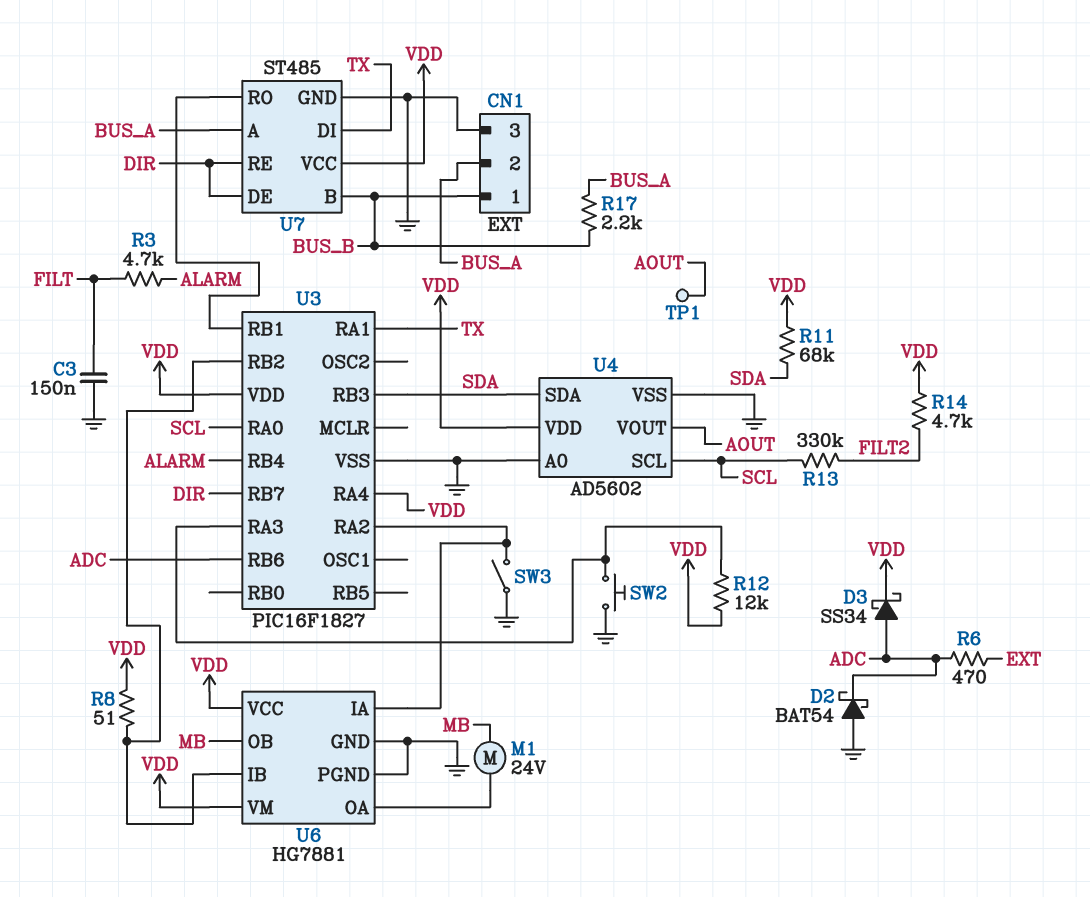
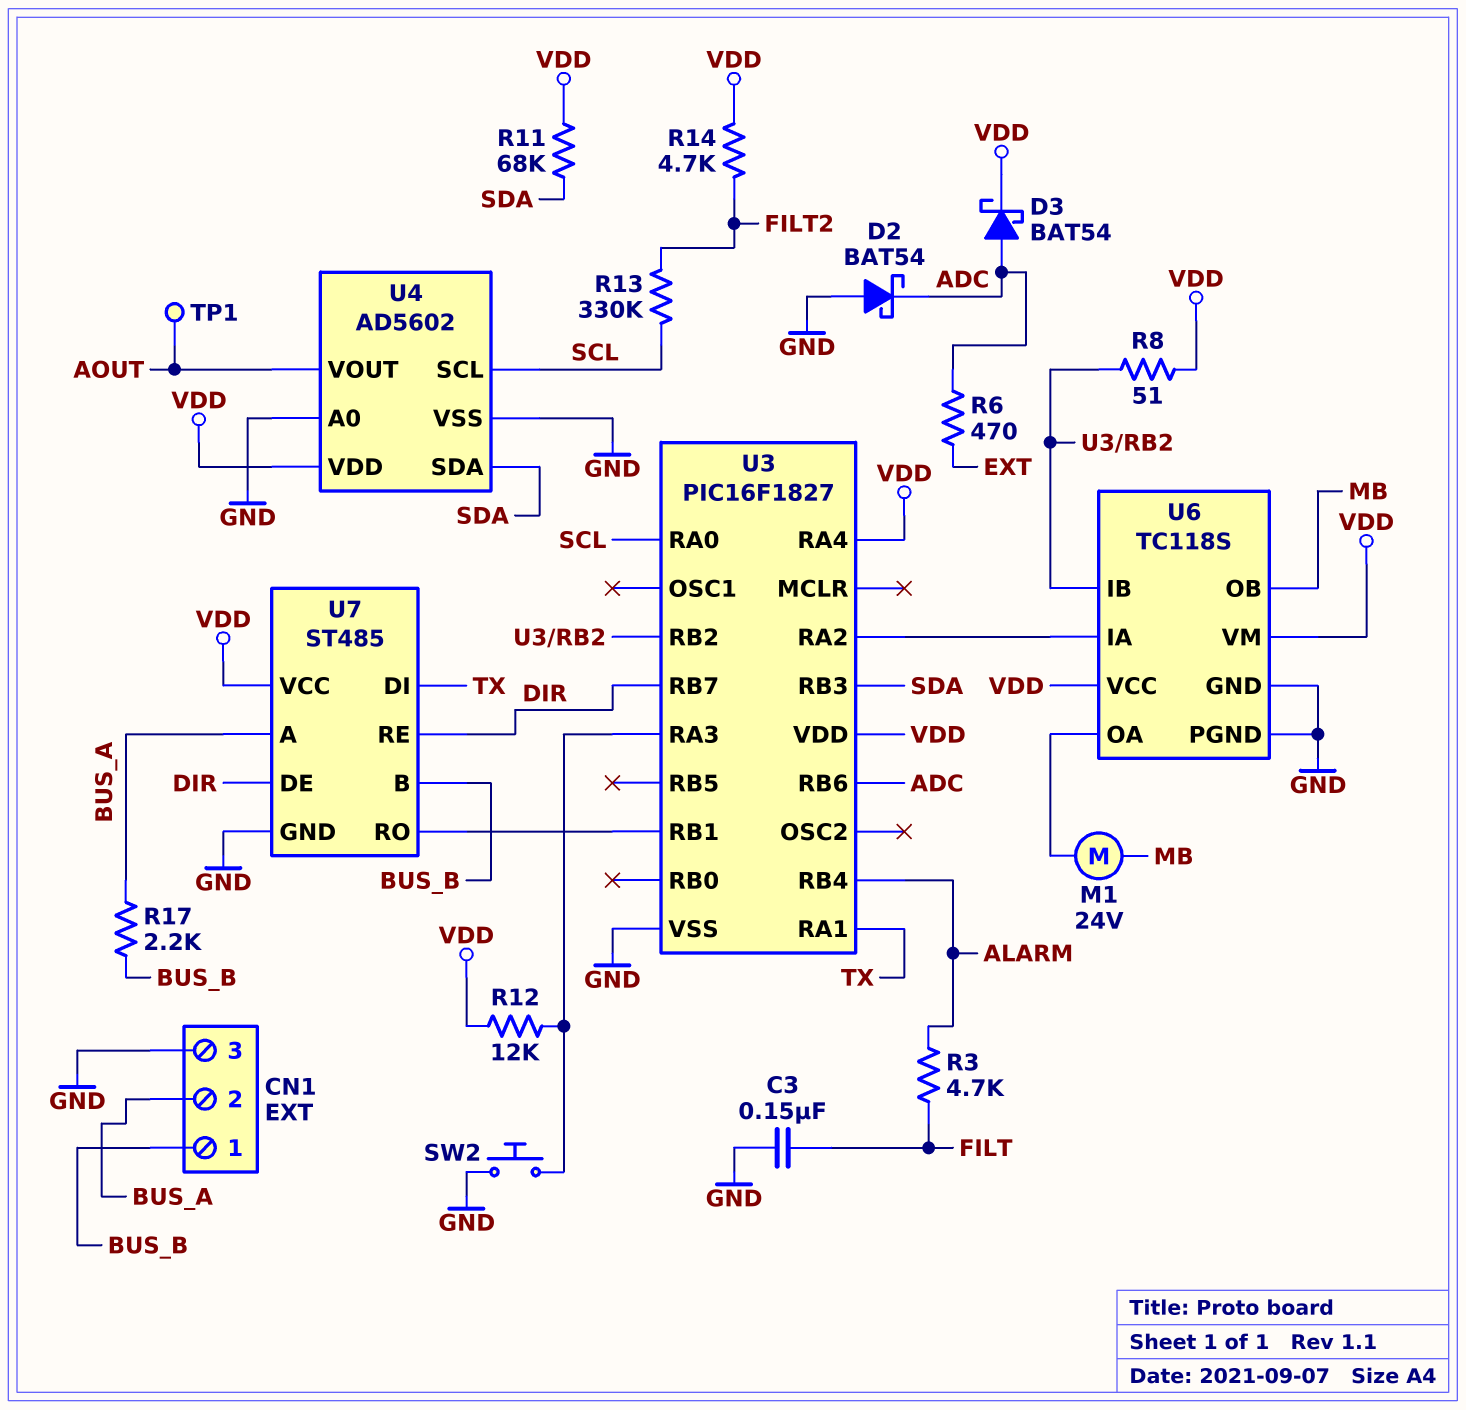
D3: schottky SS34 (A ADC, K VDD) -> schottky BAT54 (A ADC, K VDD)
SW3: switch (GND, U3/RA2) -> none
U6: HG7881 -> TC118S

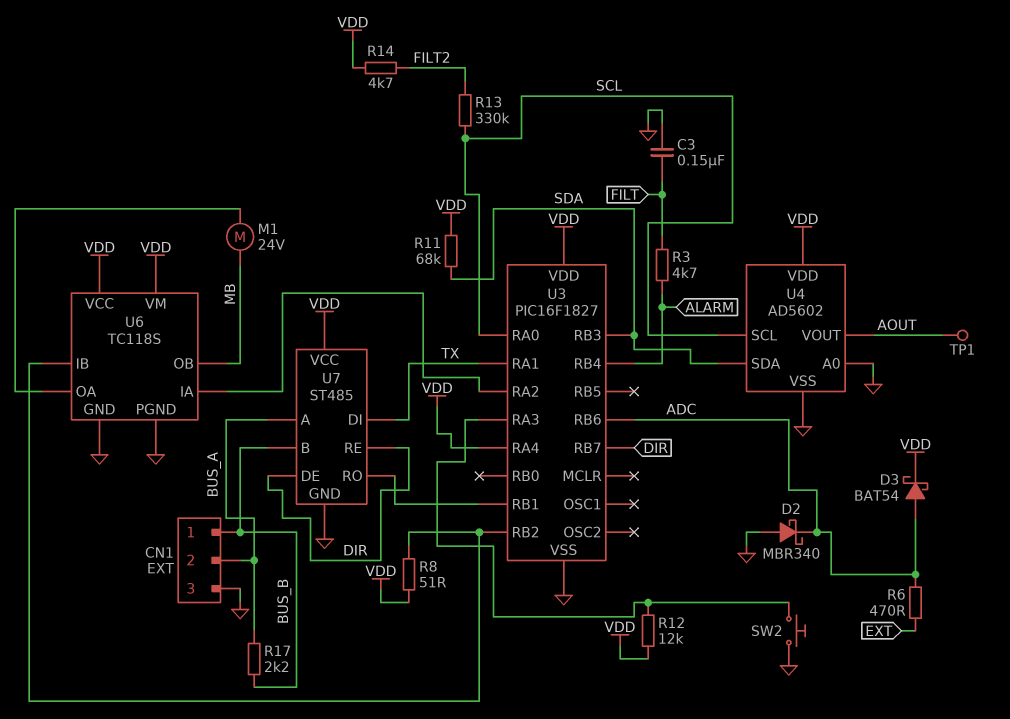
D2: schottky BAT54 (A GND, K ADC) -> schottky MBR340 (A GND, K ADC)

